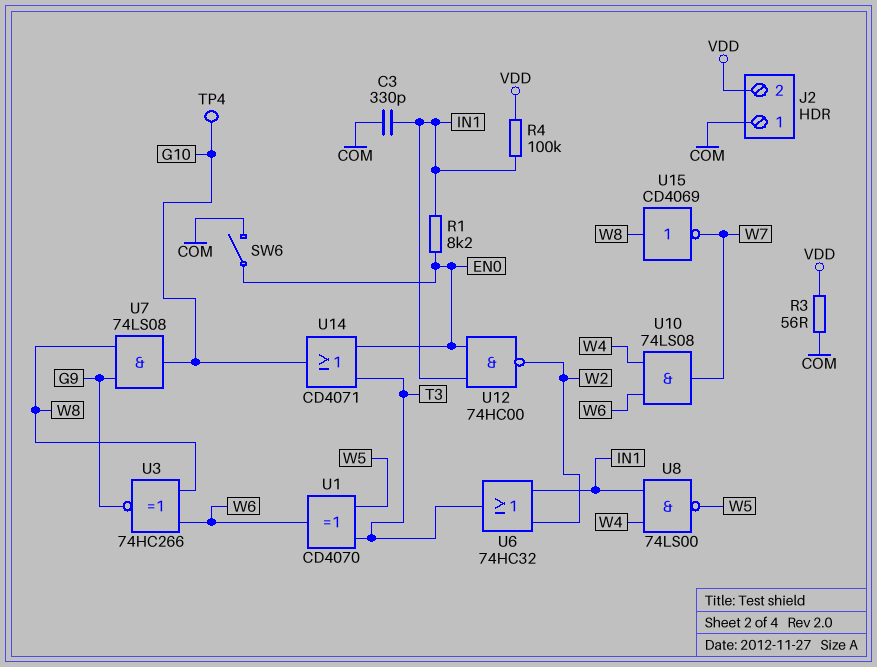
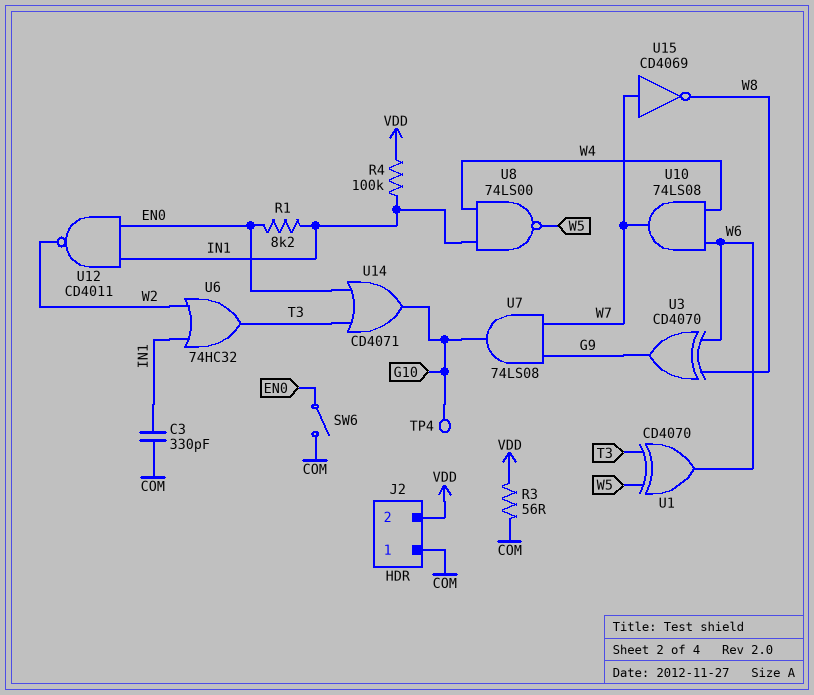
U3: XNOR 74HC266 (in W6, in W8, out G9) -> XOR CD4070 (in W6, in W8, out G9)
U7: AND 74LS08 (in G9, in W8, out G10) -> AND 74LS08 (in G9, in W7, out G10)
U12: NAND 74HC00 (in EN0, in IN1, out W2) -> NAND CD4011 (in EN0, in IN1, out W2)
U15: NOT CD4069 (in W8, out W7) -> NOT CD4069 (in W7, out W8)

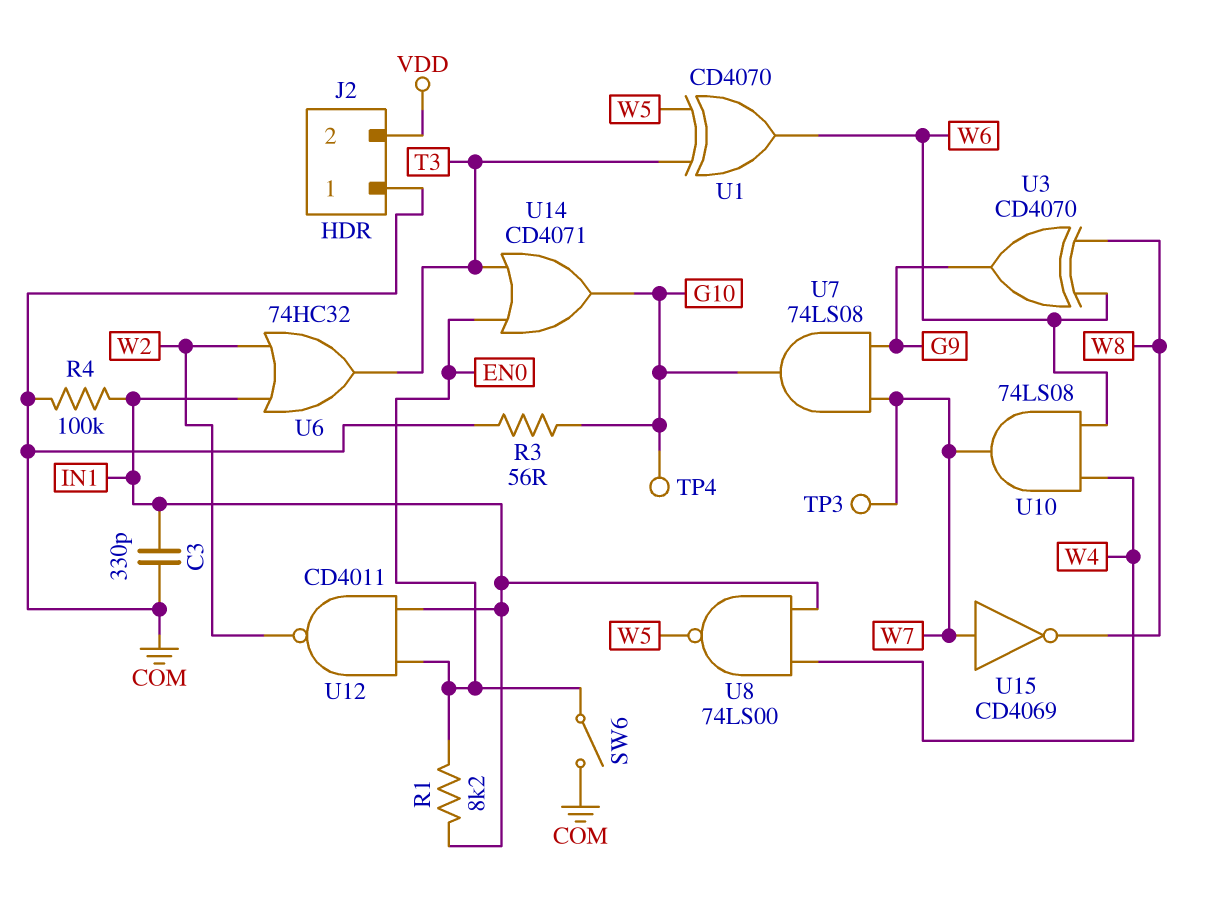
R3: 56 (COM, VDD) -> 56 (COM, G10)
R4: 100k (IN1, VDD) -> 100k (COM, IN1)
TP3: none -> test point (W7)

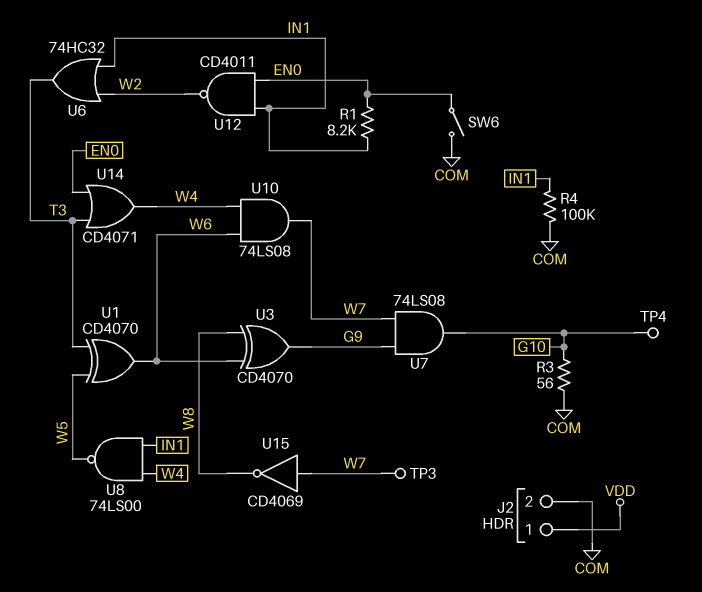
C3: 330pF (COM, IN1) -> none
J2 pin 1: COM -> VDD
J2 pin 2: VDD -> COM
U14: OR CD4071 (in EN0, in T3, out G10) -> OR CD4071 (in EN0, in T3, out W4)

